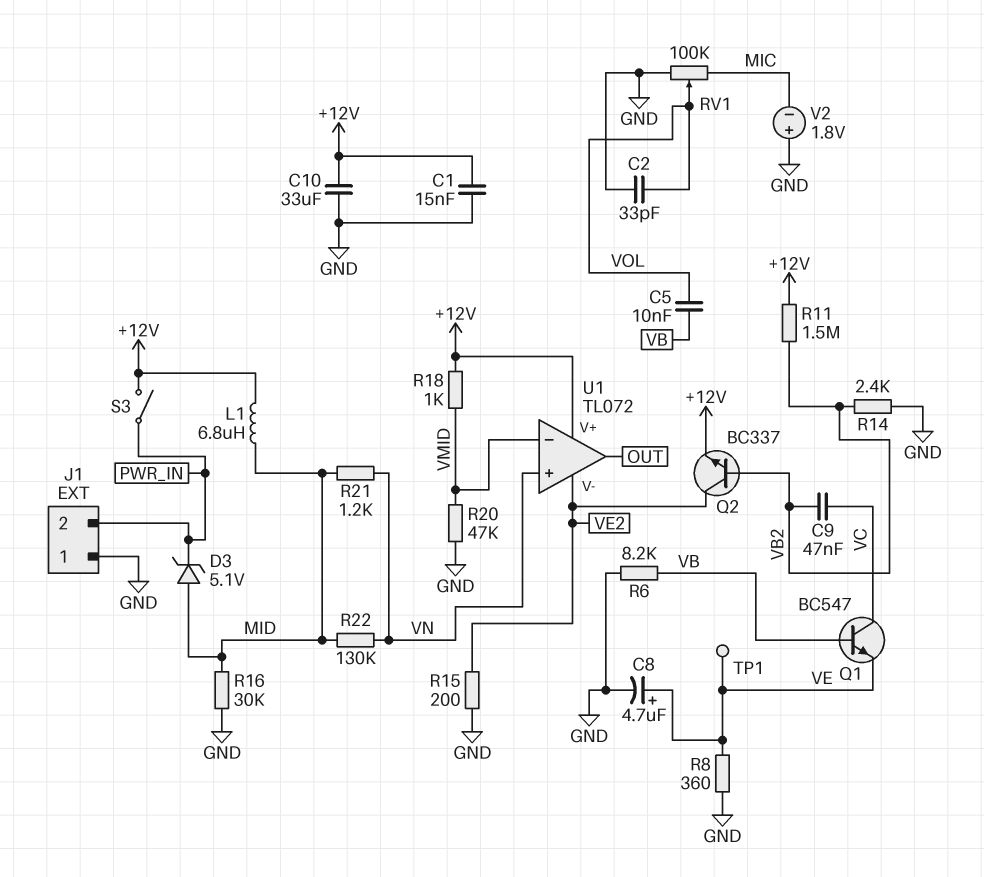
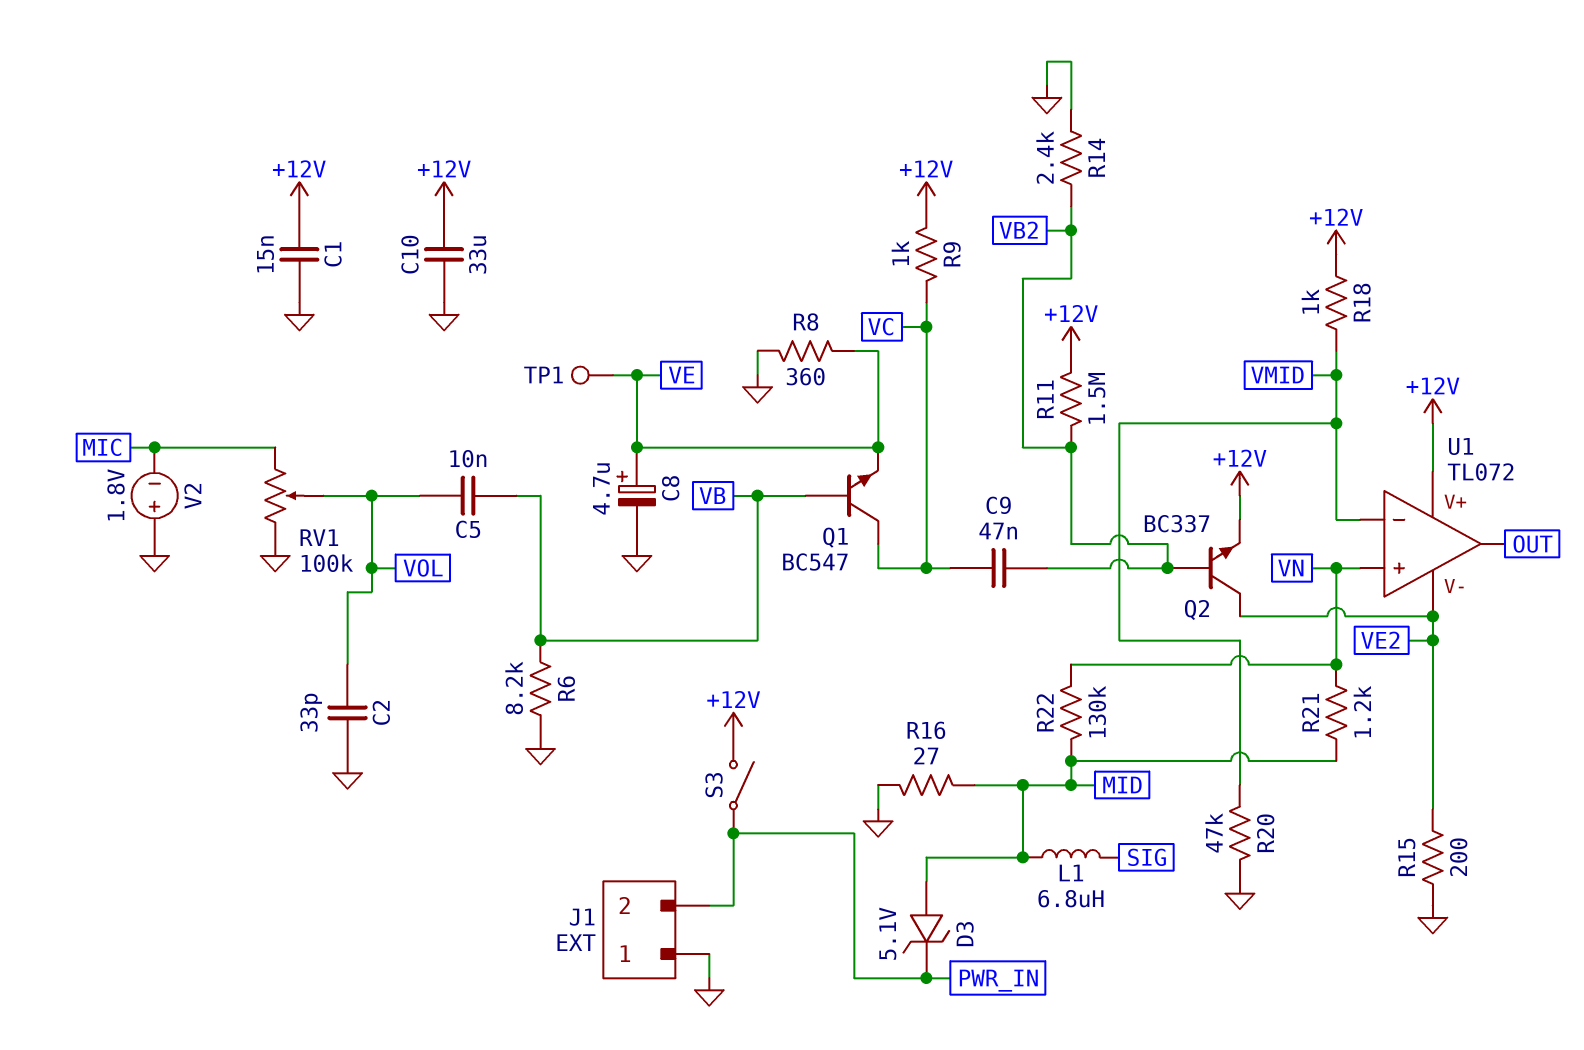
L1: 6.8uH (+12V, MID) -> 6.8uH (MID, SIG)
R9: none -> 1k (+12V, VC)
R16: 30k (GND, MID) -> 27 (GND, MID)

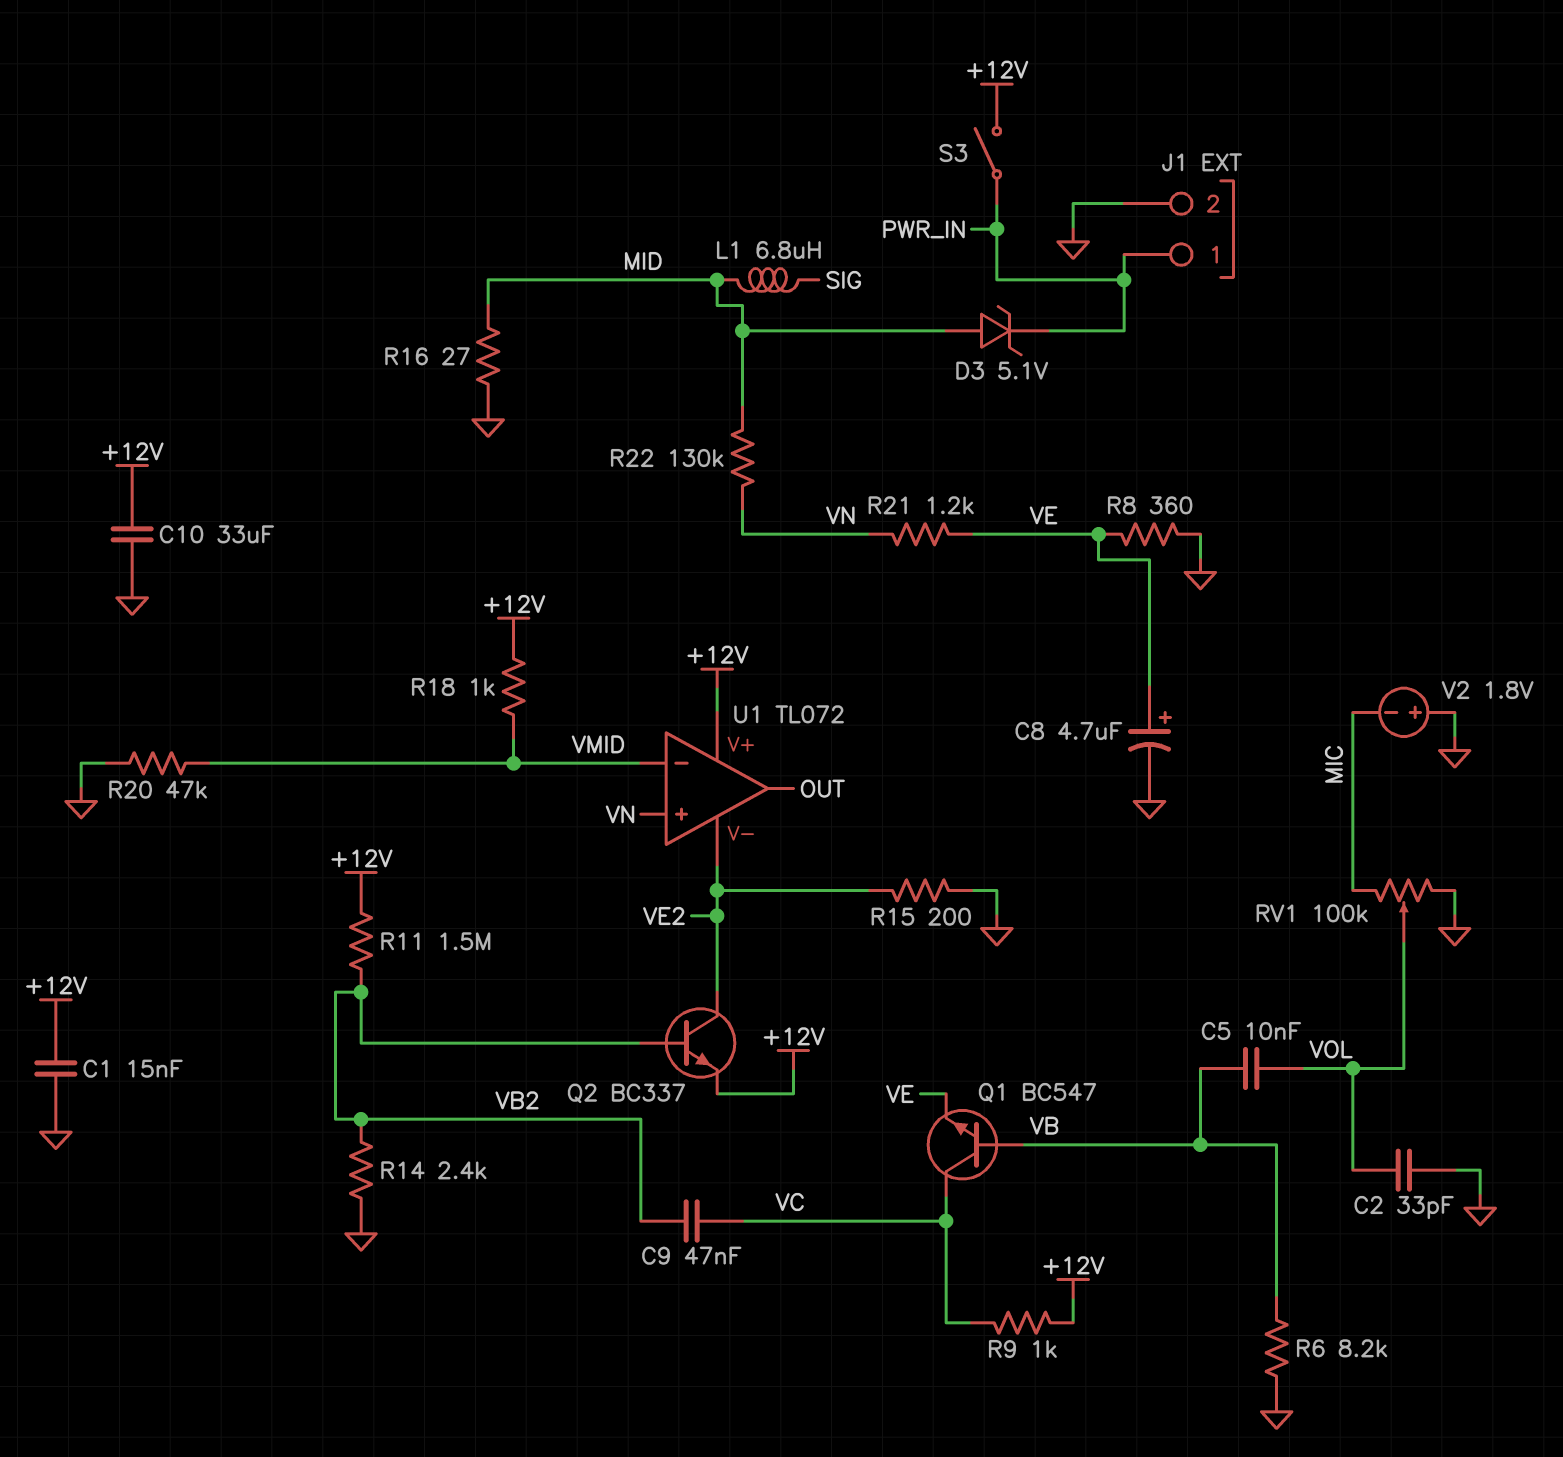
J1 pin 1: GND -> PWR_IN
J1 pin 2: PWR_IN -> GND
R21: 1.2k (MID, VN) -> 1.2k (VE, VN)
TP1: test point (VE) -> none

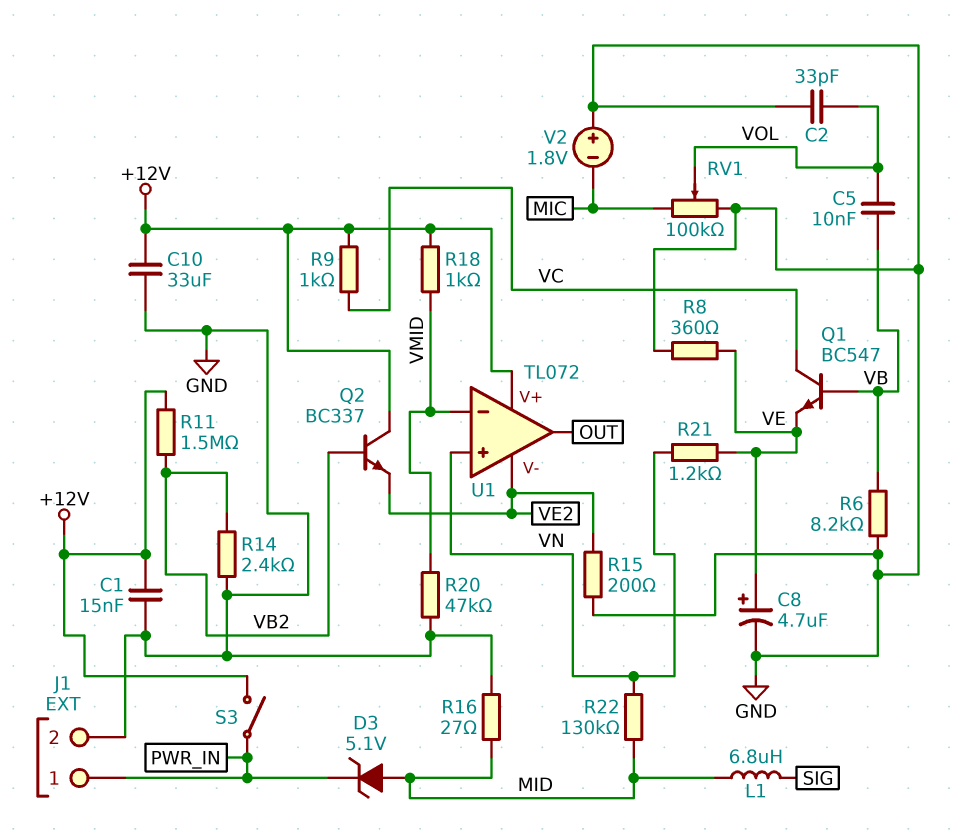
C9: 47nF (VB2, VC) -> none
Q2: NPN BC337 (B VB2, C VE2, E +12V) -> NPN BC337 (B VB2, C +12V, E VE2)

